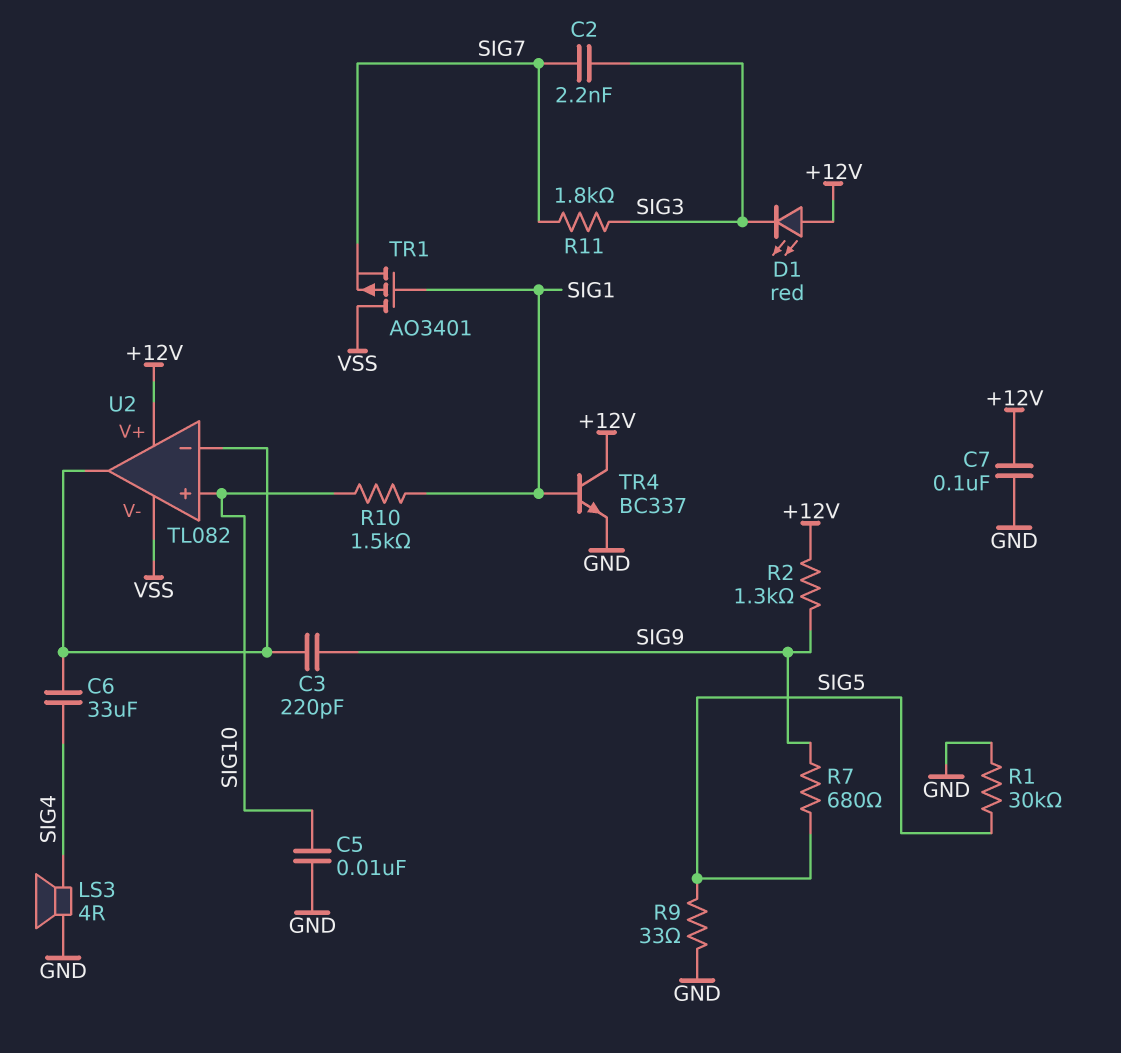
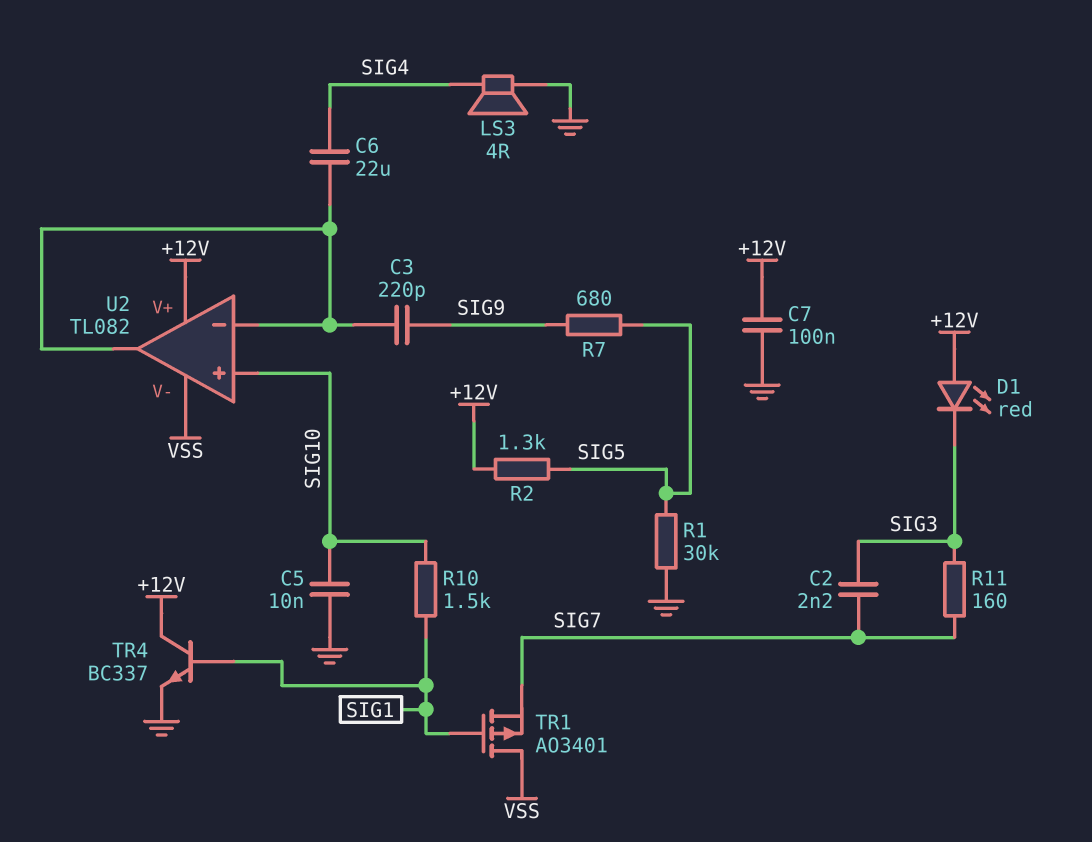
C6: 33uF (SIG4, U2/in-) -> 22uF (SIG4, U2/in-)
R2: 1.3k (+12V, SIG9) -> 1.3k (+12V, SIG5)
R9: 33 (GND, SIG5) -> none
R11: 1.8k (SIG3, SIG7) -> 160 (SIG3, SIG7)

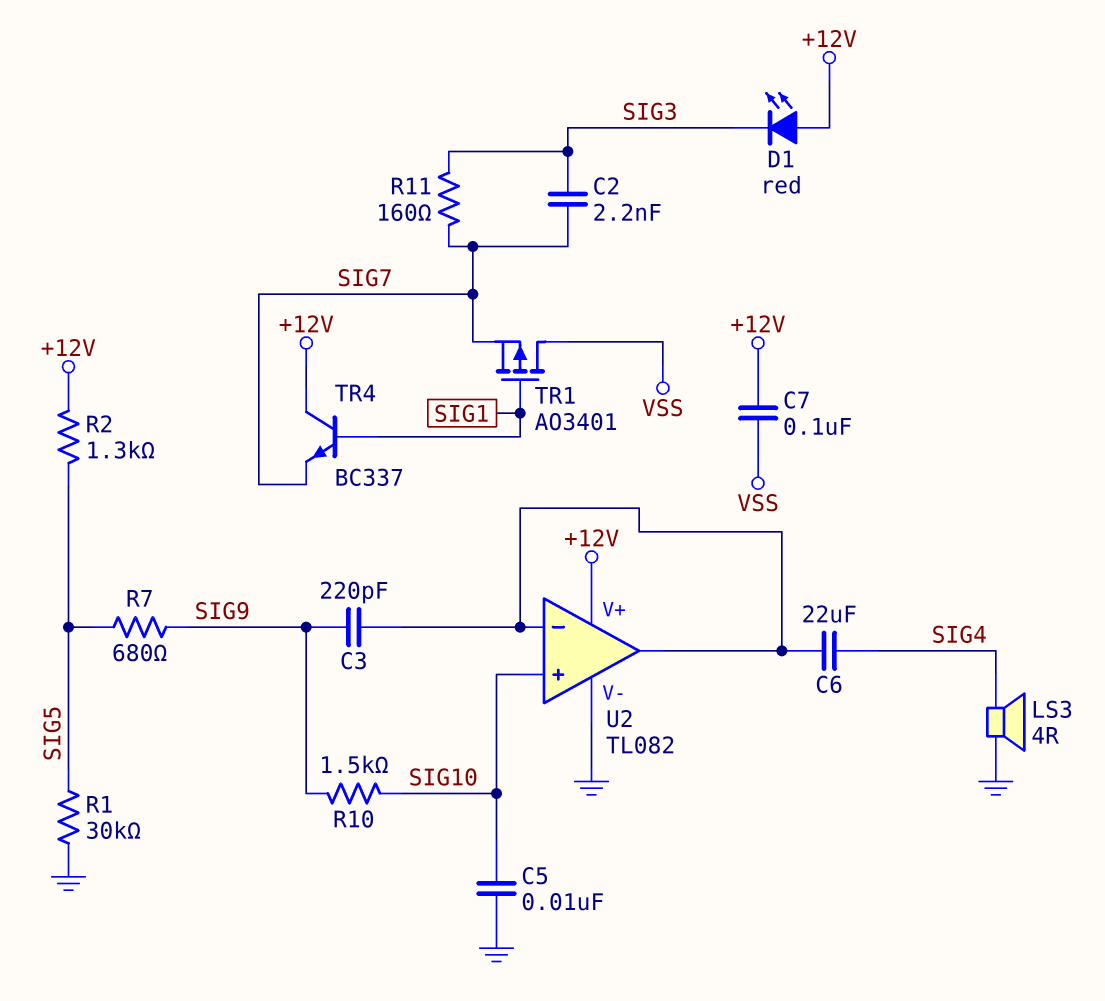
C7: 100nF (+12V, GND) -> 100nF (+12V, VSS)
R10: 1.5k (SIG1, SIG10) -> 1.5k (SIG9, SIG10)
TR4: NPN BC337 (B SIG1, C +12V, E GND) -> NPN BC337 (B SIG1, C +12V, E SIG7)
U2 pin V-: VSS -> GND

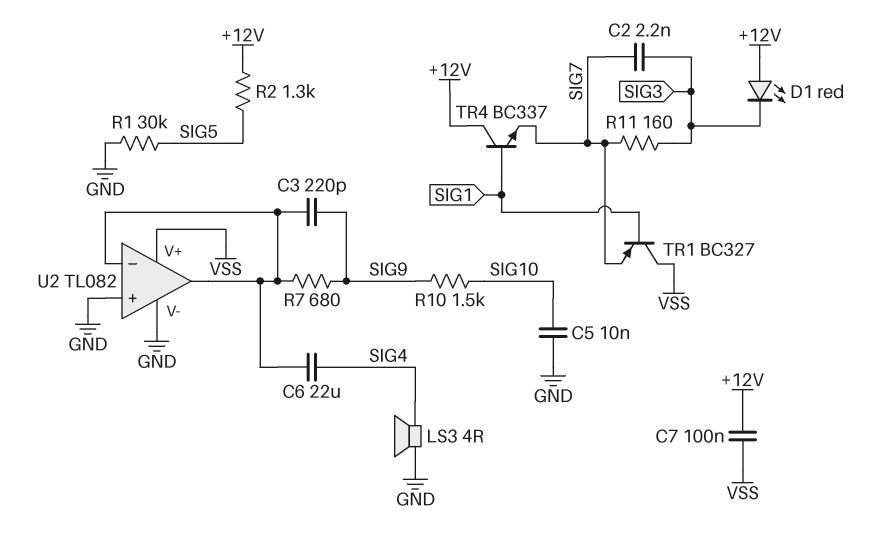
R7: 680 (SIG5, SIG9) -> 680 (SIG9, U2/in-)
TR1: PMOS AO3401 (G SIG1, D VSS, S SIG7) -> PNP BC327 (B SIG1, C VSS, E SIG7)
U2 pin V+: +12V -> VSS
U2 pin in+: SIG10 -> GND

